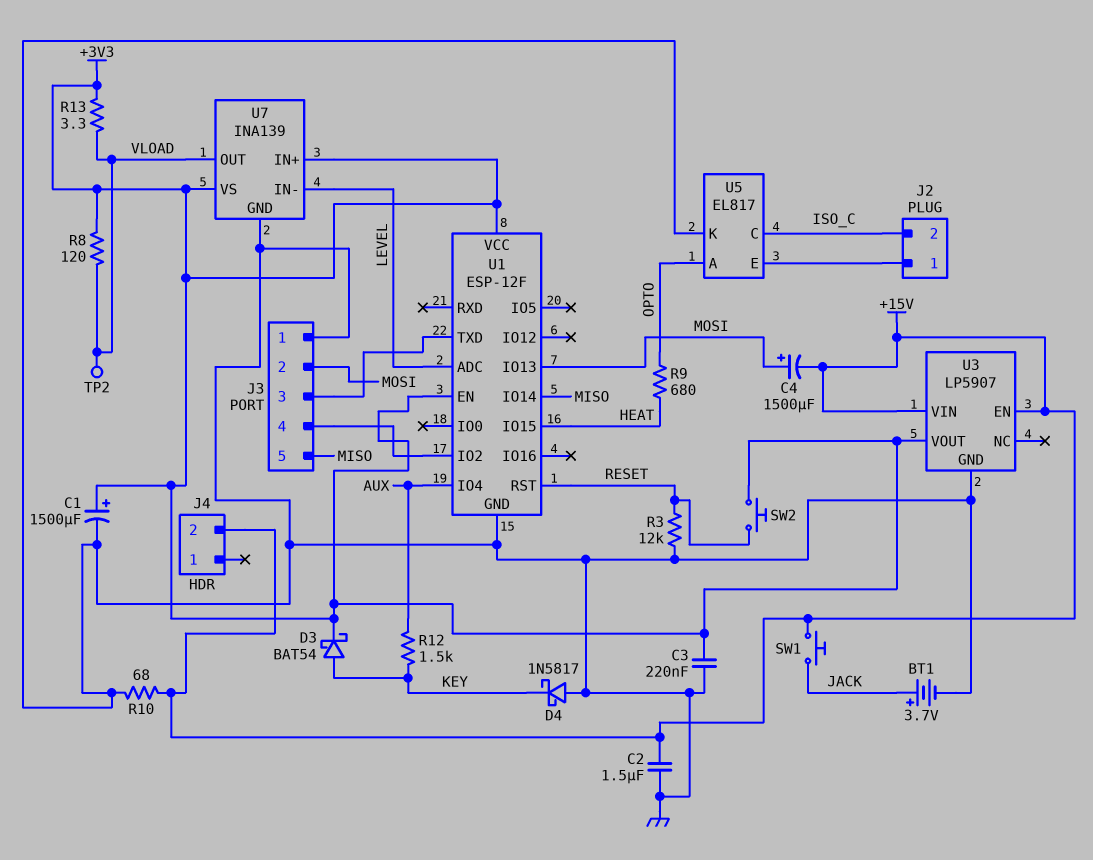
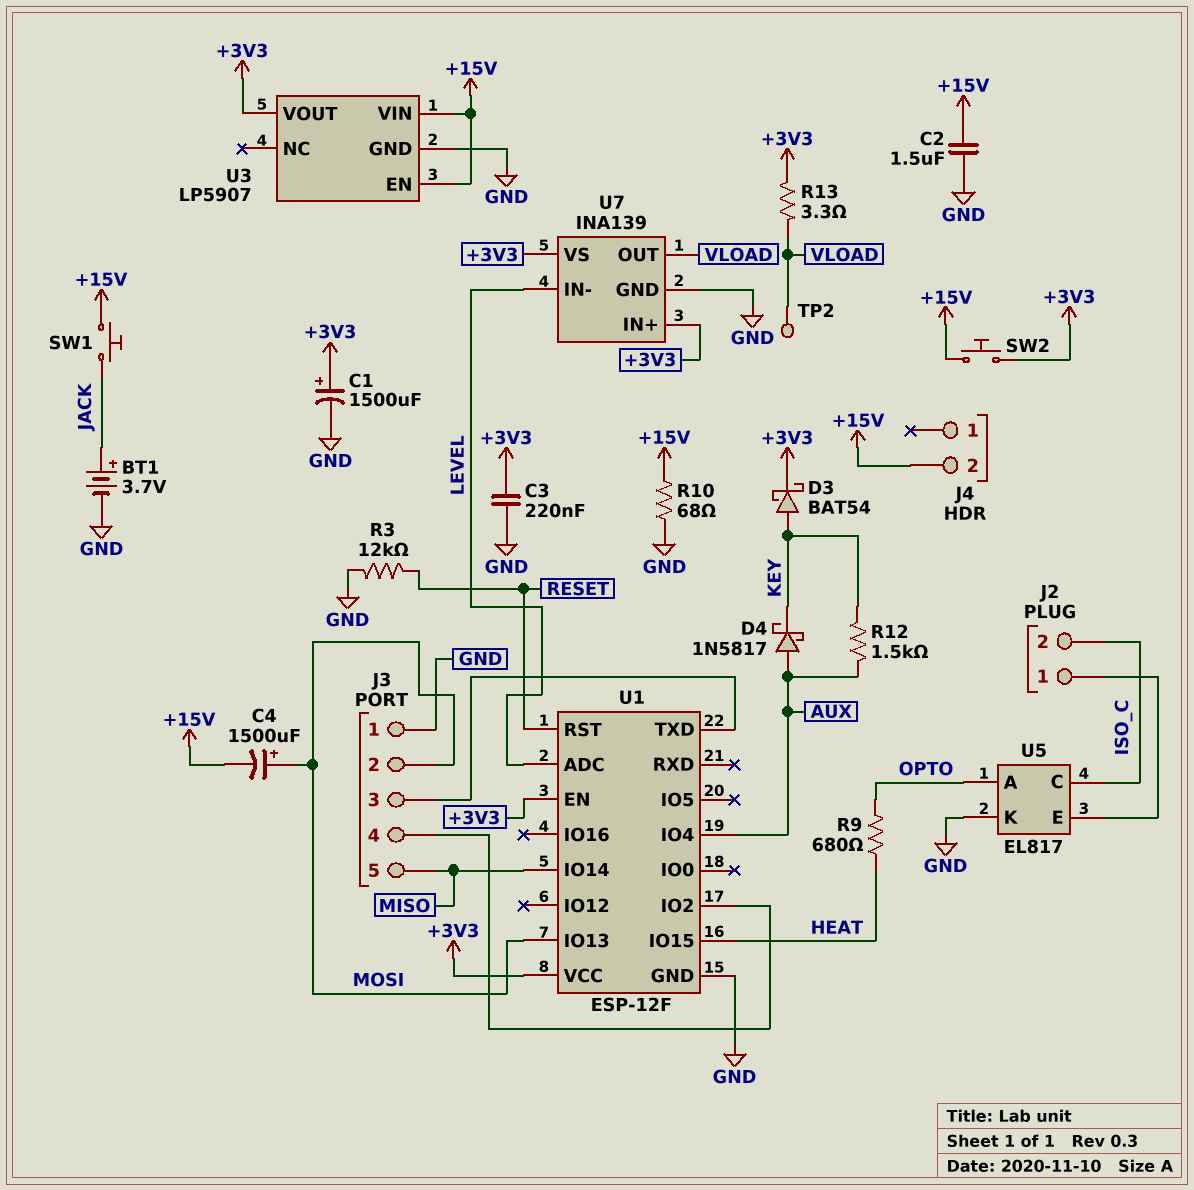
D4: schottky 1N5817 (A GND, K KEY) -> schottky 1N5817 (A AUX, K KEY)
R8: 120 (+3V3, VLOAD) -> none
SW2: button (+3V3, RESET) -> button (+3V3, +15V)

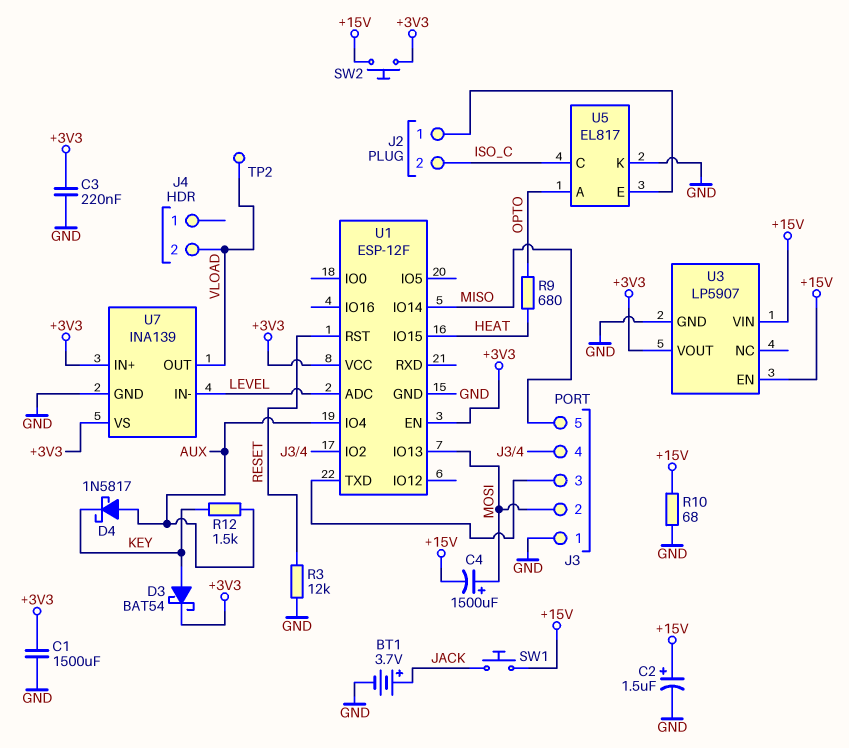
C1: 1500uF (plus +3V3, minus GND) -> 1500uF (+3V3, GND)
C2: 1.5uF (+15V, GND) -> 1.5uF (plus +15V, minus GND)
J4 pin 2: +15V -> VLOAD
R13: 3.3 (+3V3, VLOAD) -> none

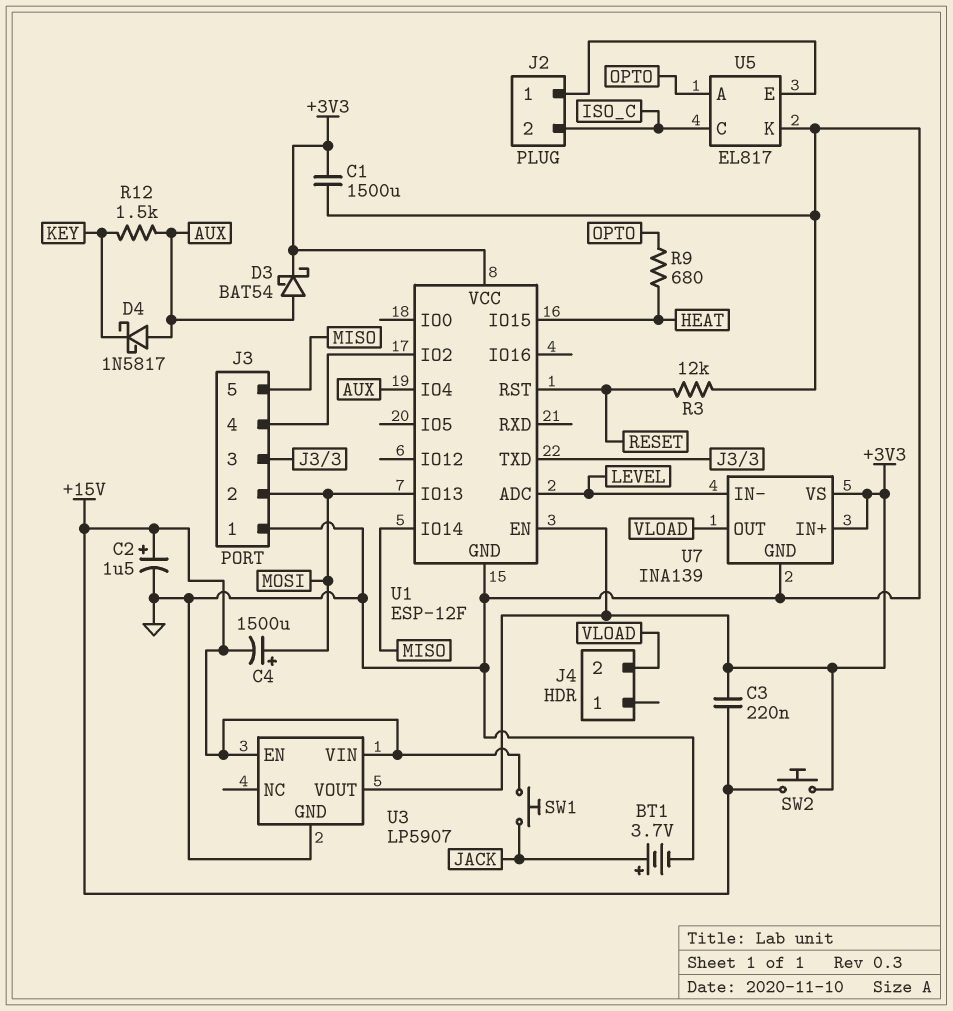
C3: 220nF (+3V3, GND) -> 220nF (+3V3, +15V)
D3: schottky BAT54 (A KEY, K +3V3) -> schottky BAT54 (A AUX, K +3V3)
R10: 68 (+15V, GND) -> none
TP2: test point (VLOAD) -> none

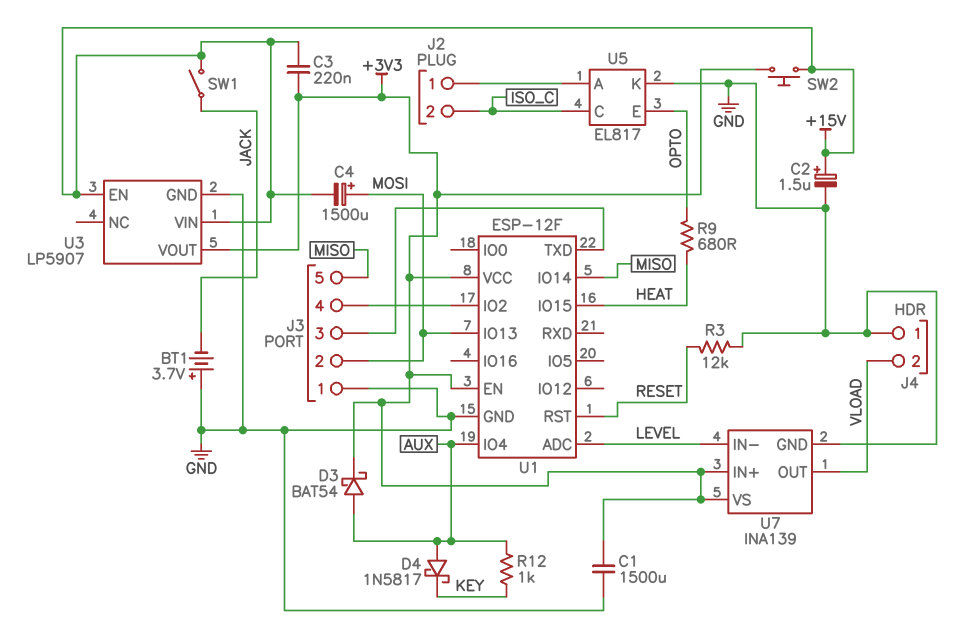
BT1: 3.7V (plus JACK, minus GND) -> 3.7V (plus GND, minus JACK)
J4 pin 1: none -> GND
R12: 1.5k (AUX, KEY) -> 1k (AUX, KEY)
SW1: button (+15V, JACK) -> switch (+15V, JACK)
U5 pin A: OPTO -> J2/1
U5 pin E: J2/1 -> OPTO

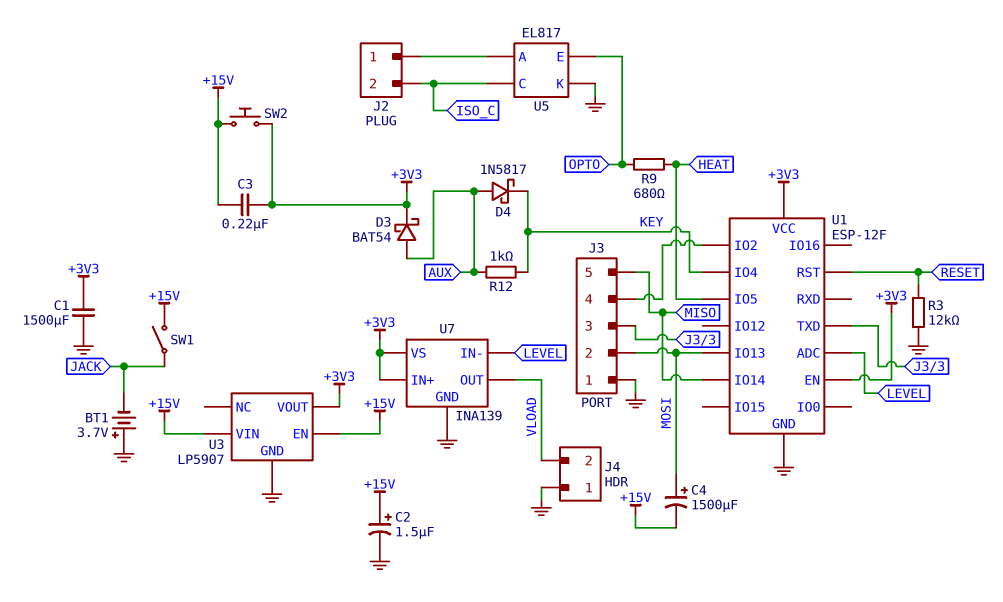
U1 pin IO4: AUX -> KEY
U1 pin IO5: none -> HEAT
U1 pin IO15: HEAT -> none

